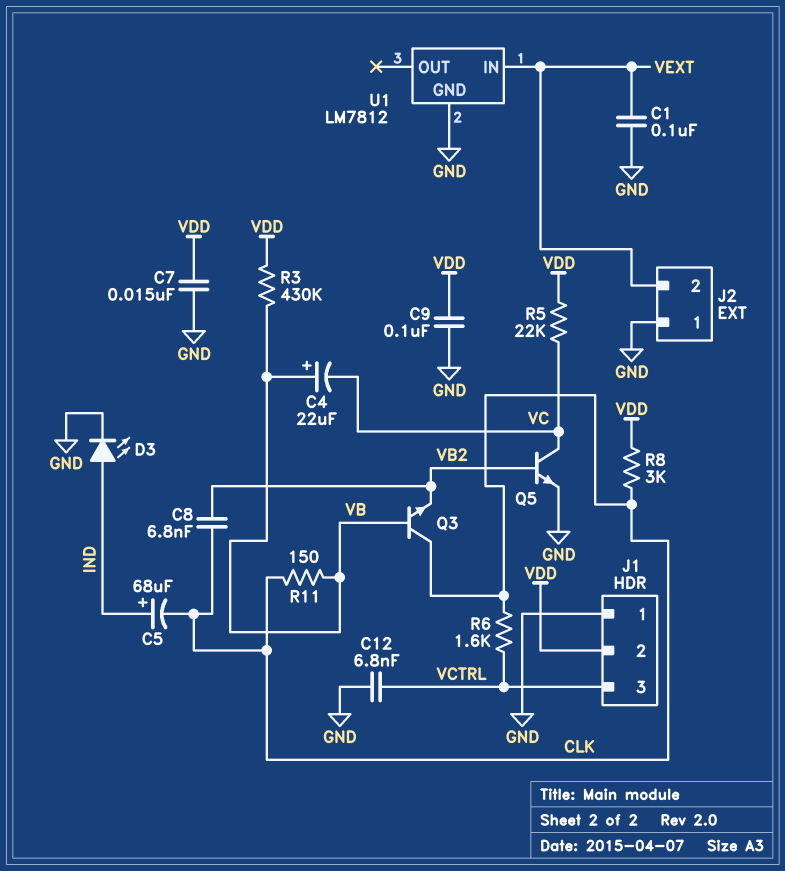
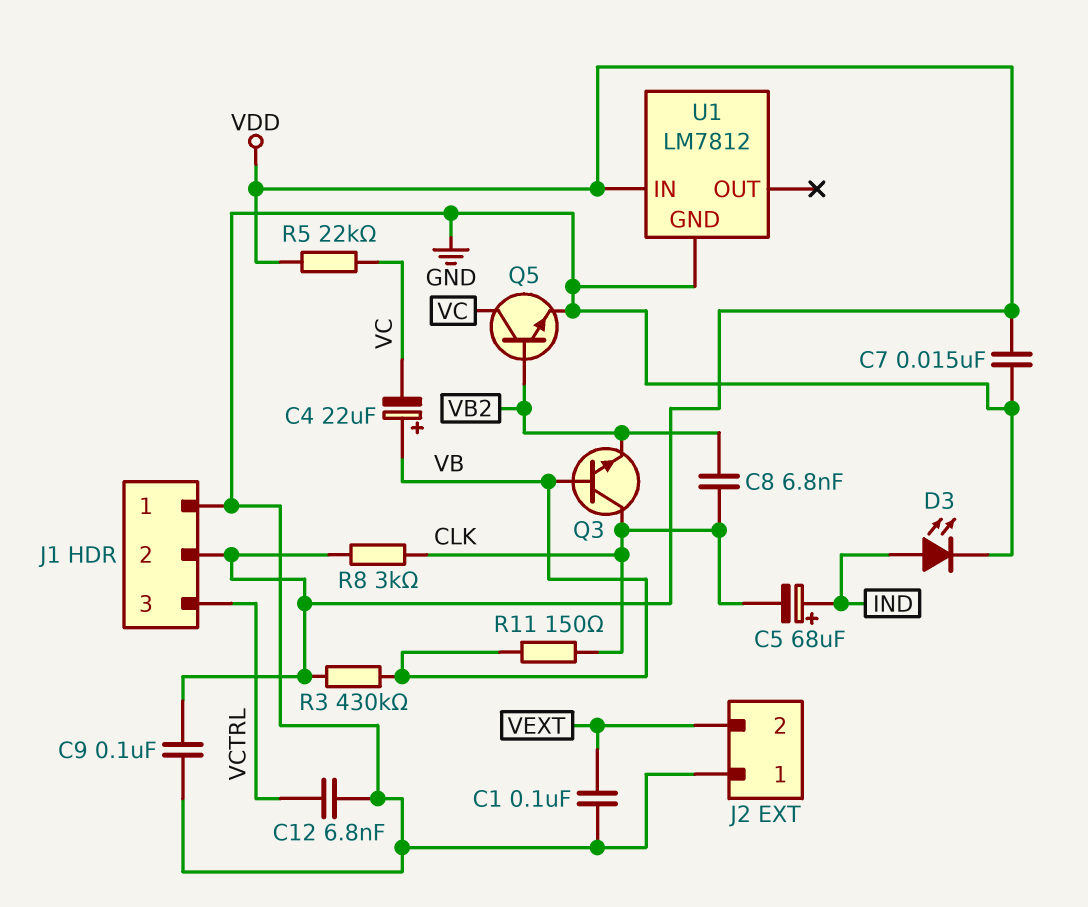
R6: 1.6k (CLK, VCTRL) -> none
U1 pin IN: VEXT -> VDD

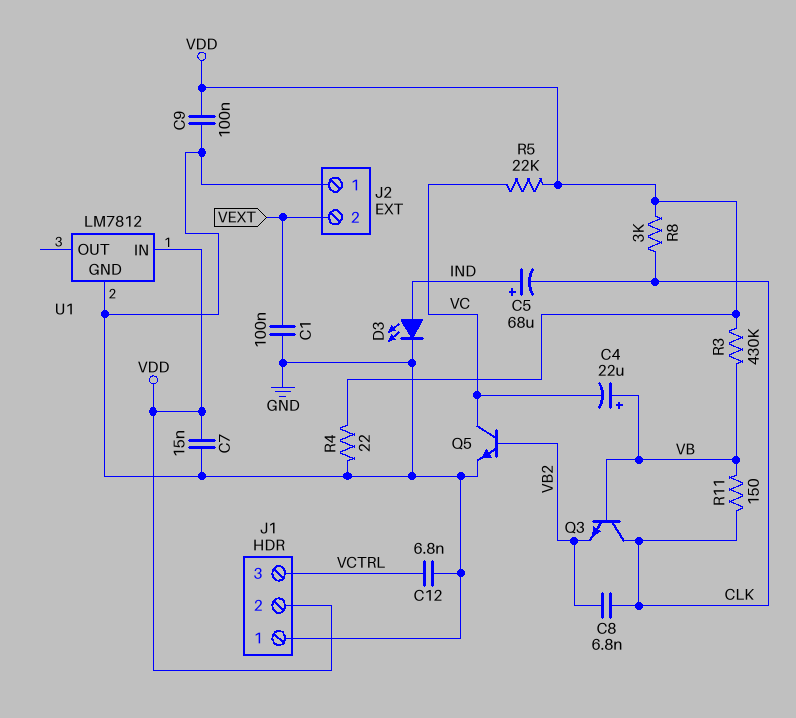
R4: none -> 22 (GND, VDD)

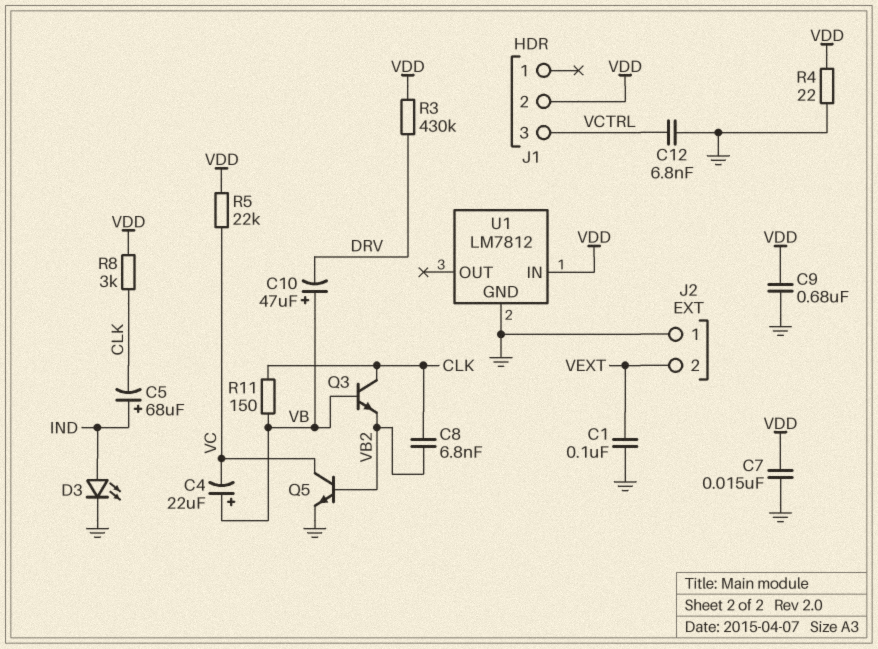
C9: 100nF (GND, VDD) -> 680nF (GND, VDD)
C10: none -> 47uF (plus VB, minus DRV)
J1 pin 1: GND -> none
R3: 430k (VB, VDD) -> 430k (DRV, VDD)

